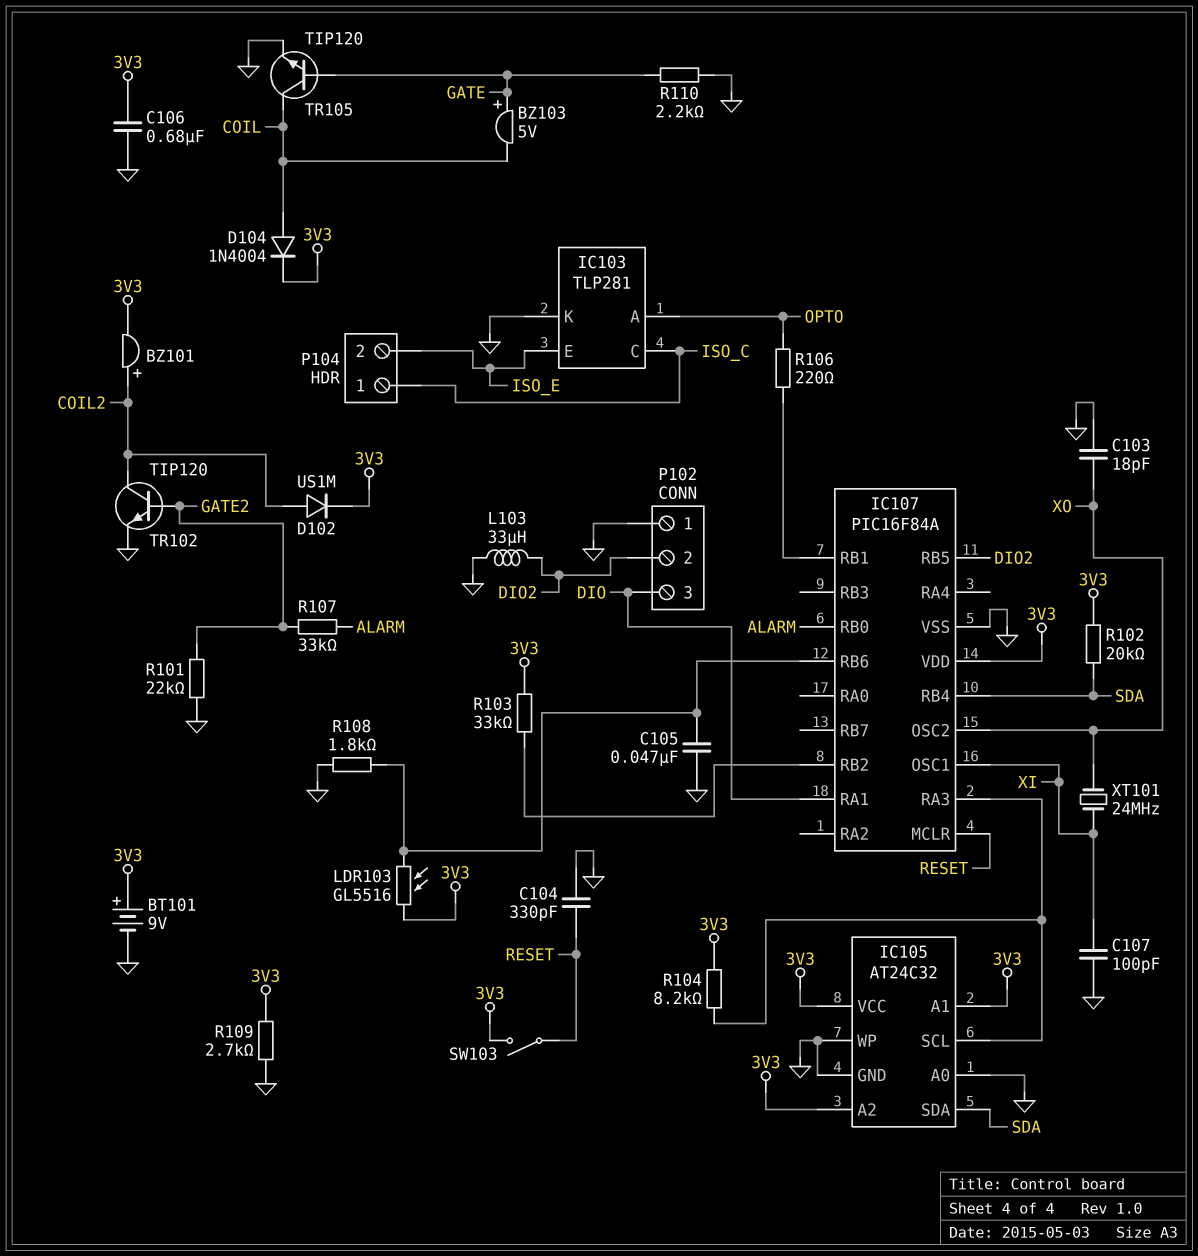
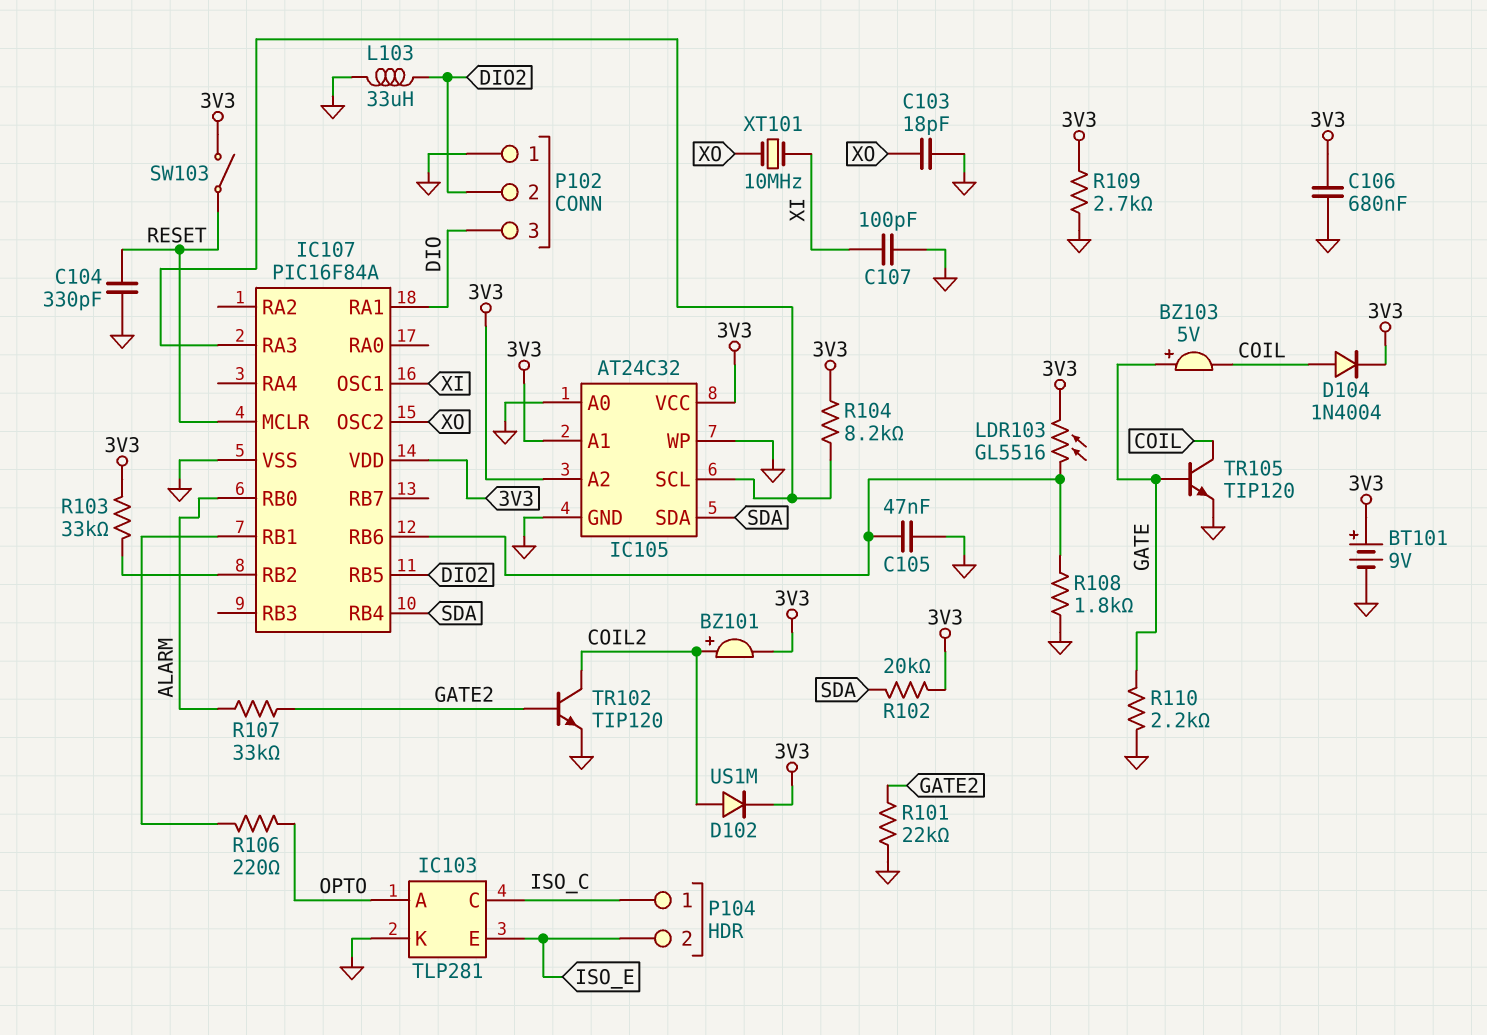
XT101: 24MHz (XI, XO) -> 10MHz (XI, XO)

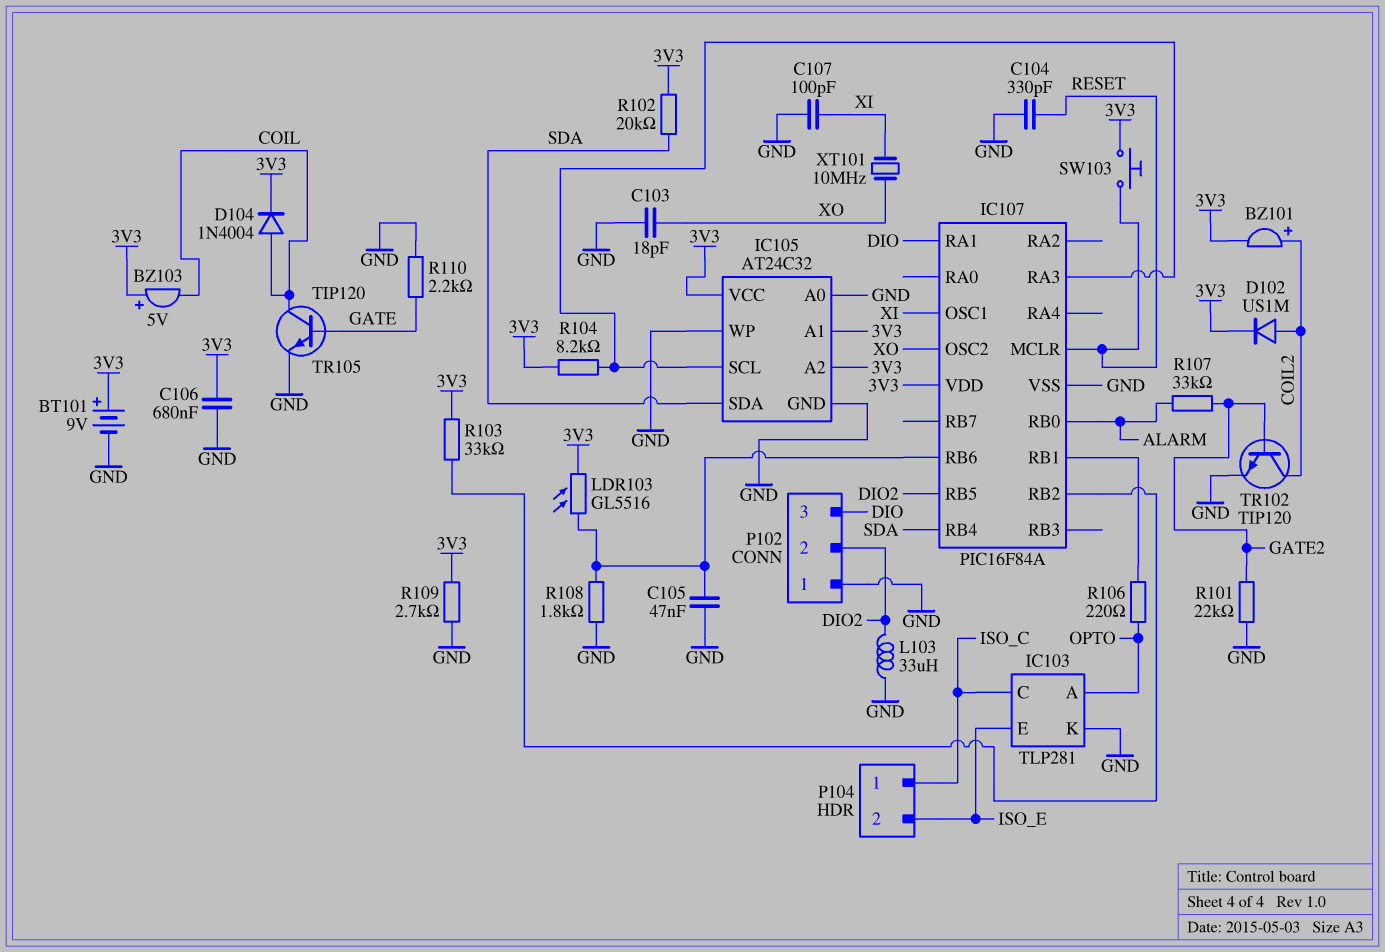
BZ103: buzzer 5V (plus GATE, minus COIL) -> buzzer 5V (plus 3V3, minus COIL)
SW103: switch (3V3, RESET) -> button (3V3, RESET)

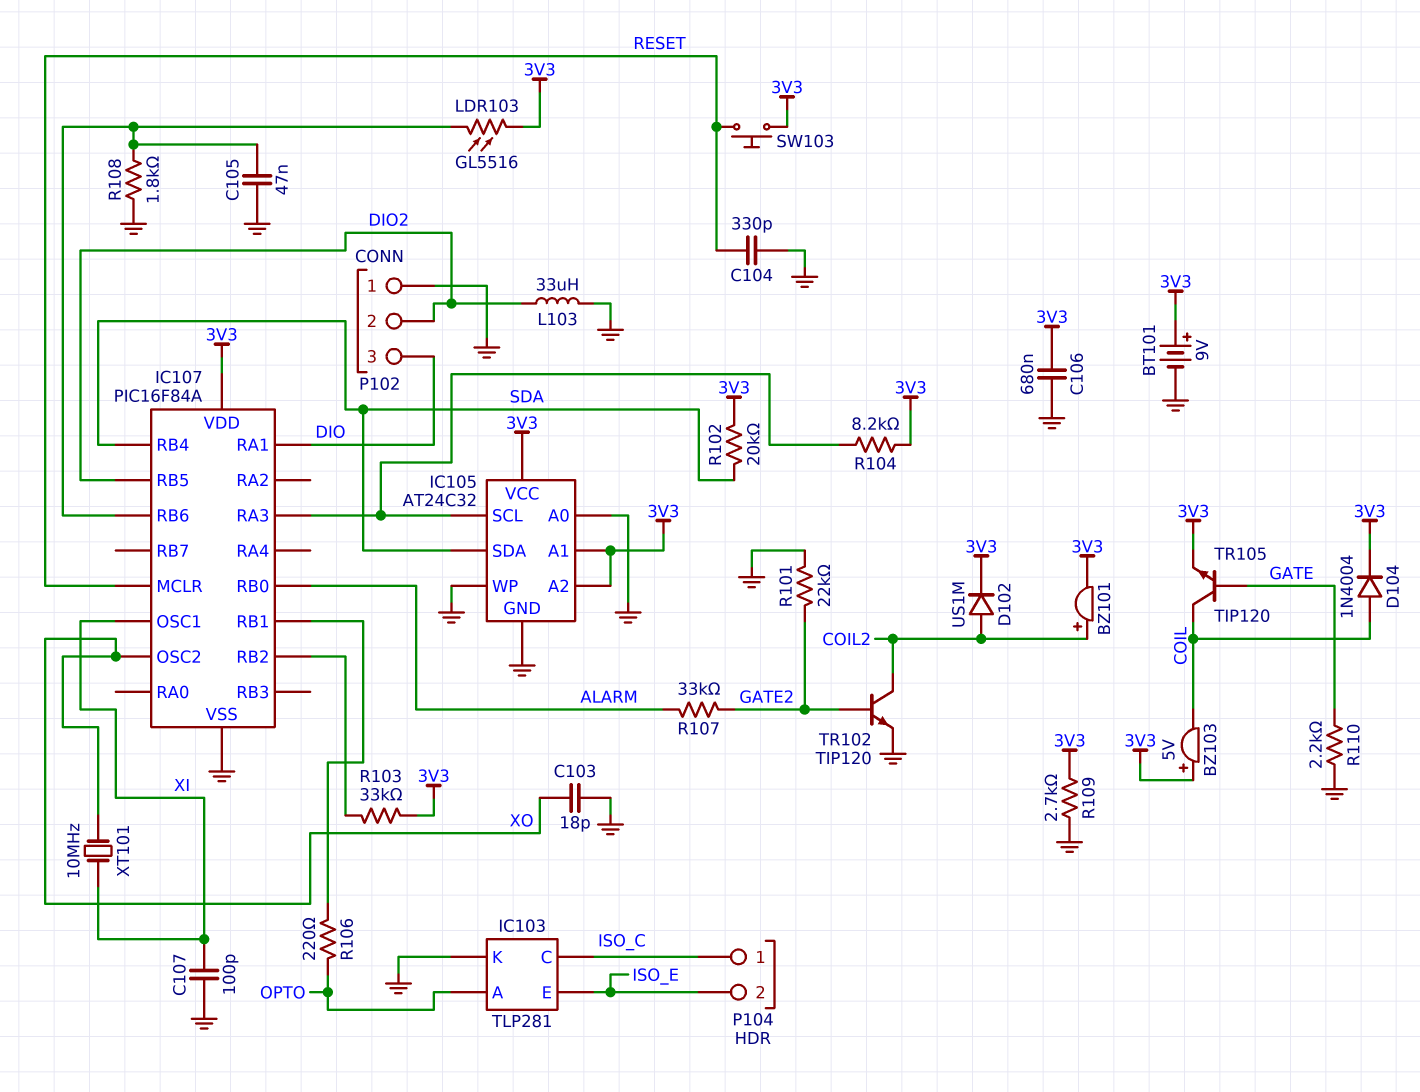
TR105: NPN TIP120 (B GATE, C COIL, E GND) -> NPN TIP120 (B GATE, C COIL, E 3V3)

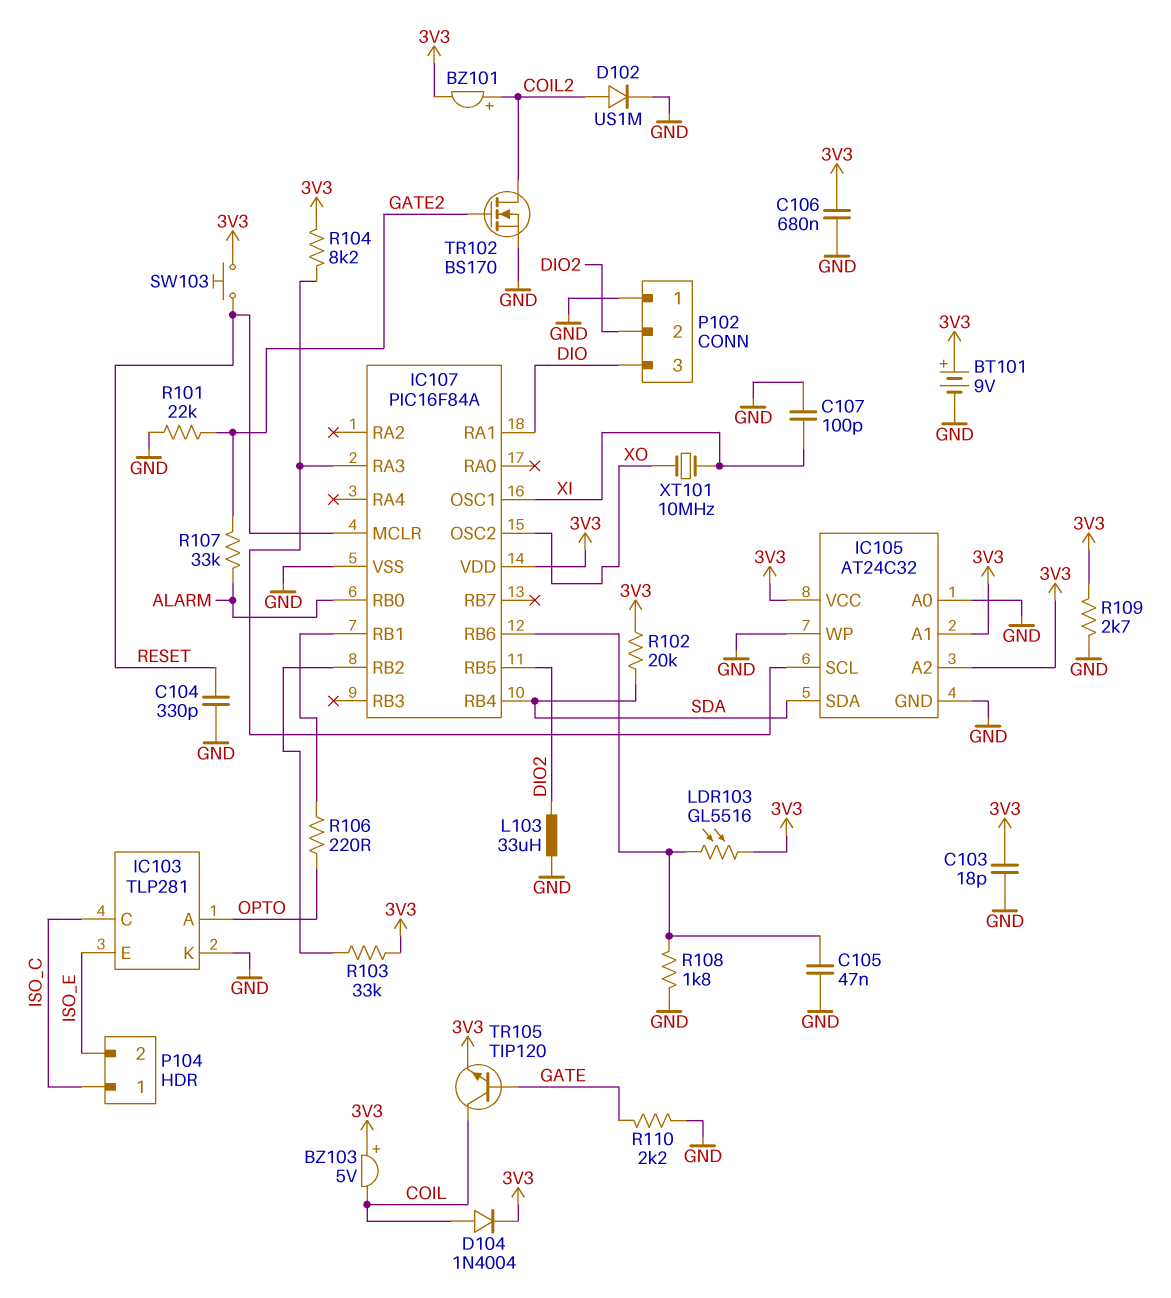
C103: 18pF (GND, XO) -> 18pF (3V3, GND)
D102: diode US1M (A COIL2, K 3V3) -> diode US1M (A COIL2, K GND)
TR102: NPN TIP120 (B GATE2, C COIL2, E GND) -> NMOS BS170 (G GATE2, D COIL2, S GND)

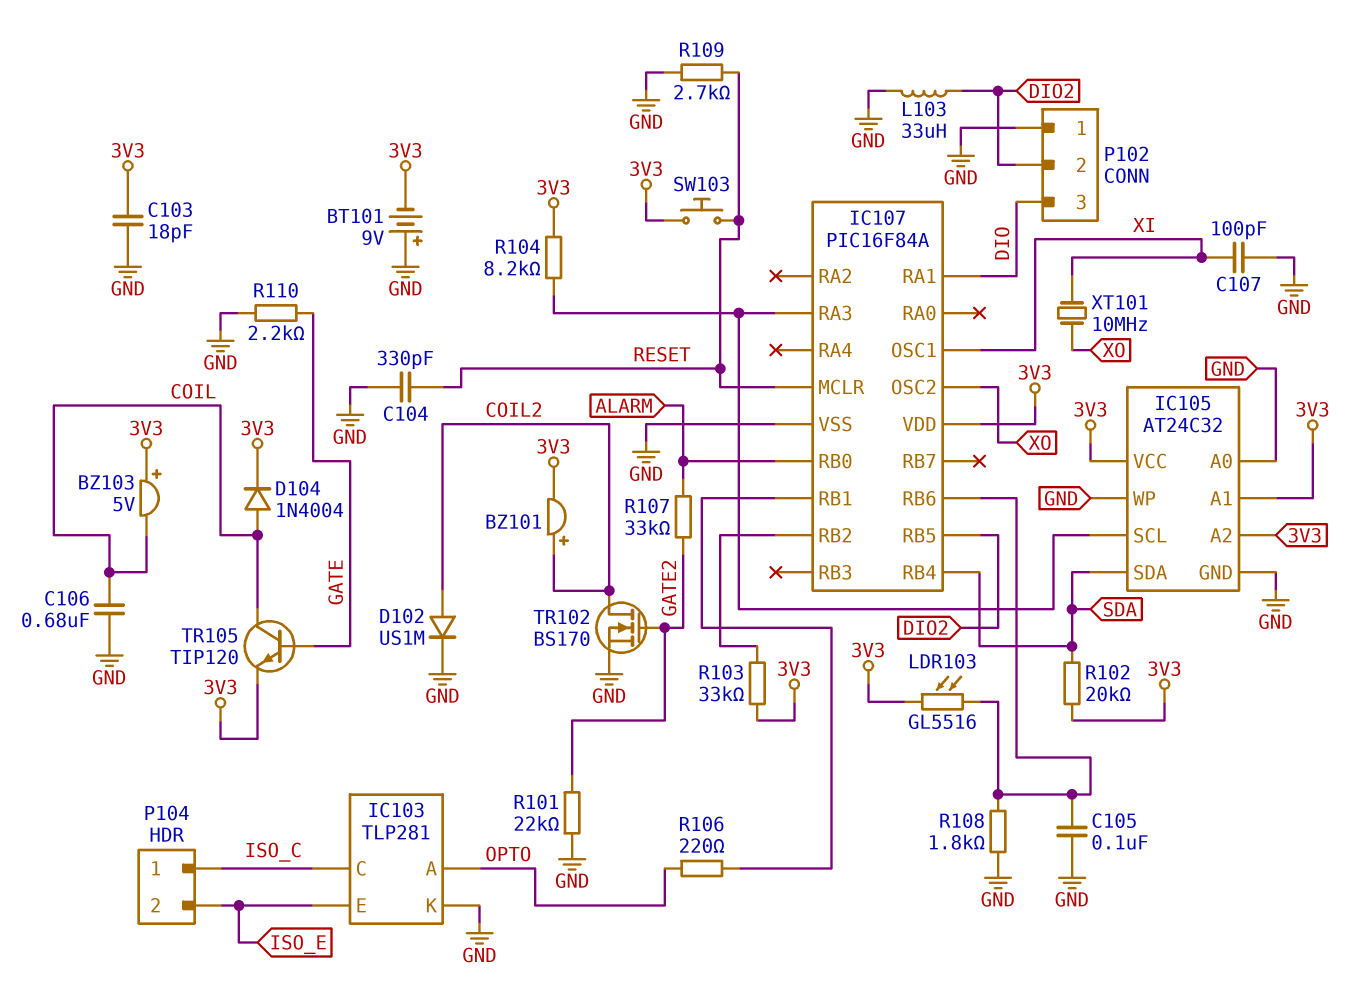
BT101: 9V (plus 3V3, minus GND) -> 9V (plus GND, minus 3V3)
C105: 47nF (GND, IC107/RB6) -> 100nF (GND, IC107/RB6)
C106: 680nF (3V3, GND) -> 680nF (COIL, GND)
R109: 2.7k (3V3, GND) -> 2.7k (GND, RESET)

